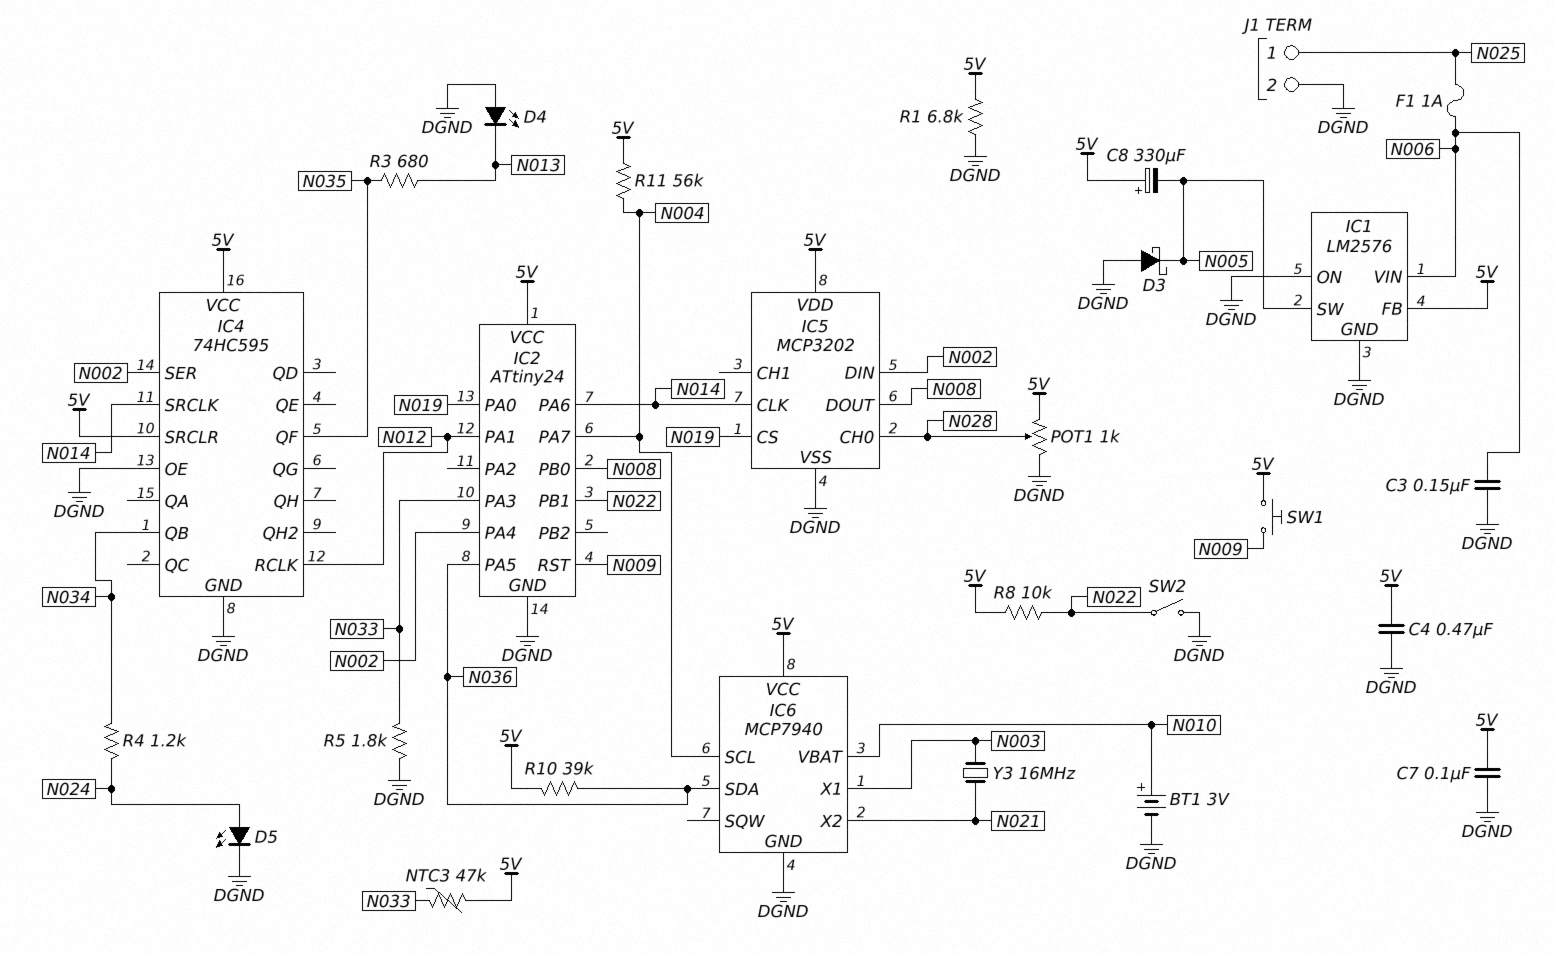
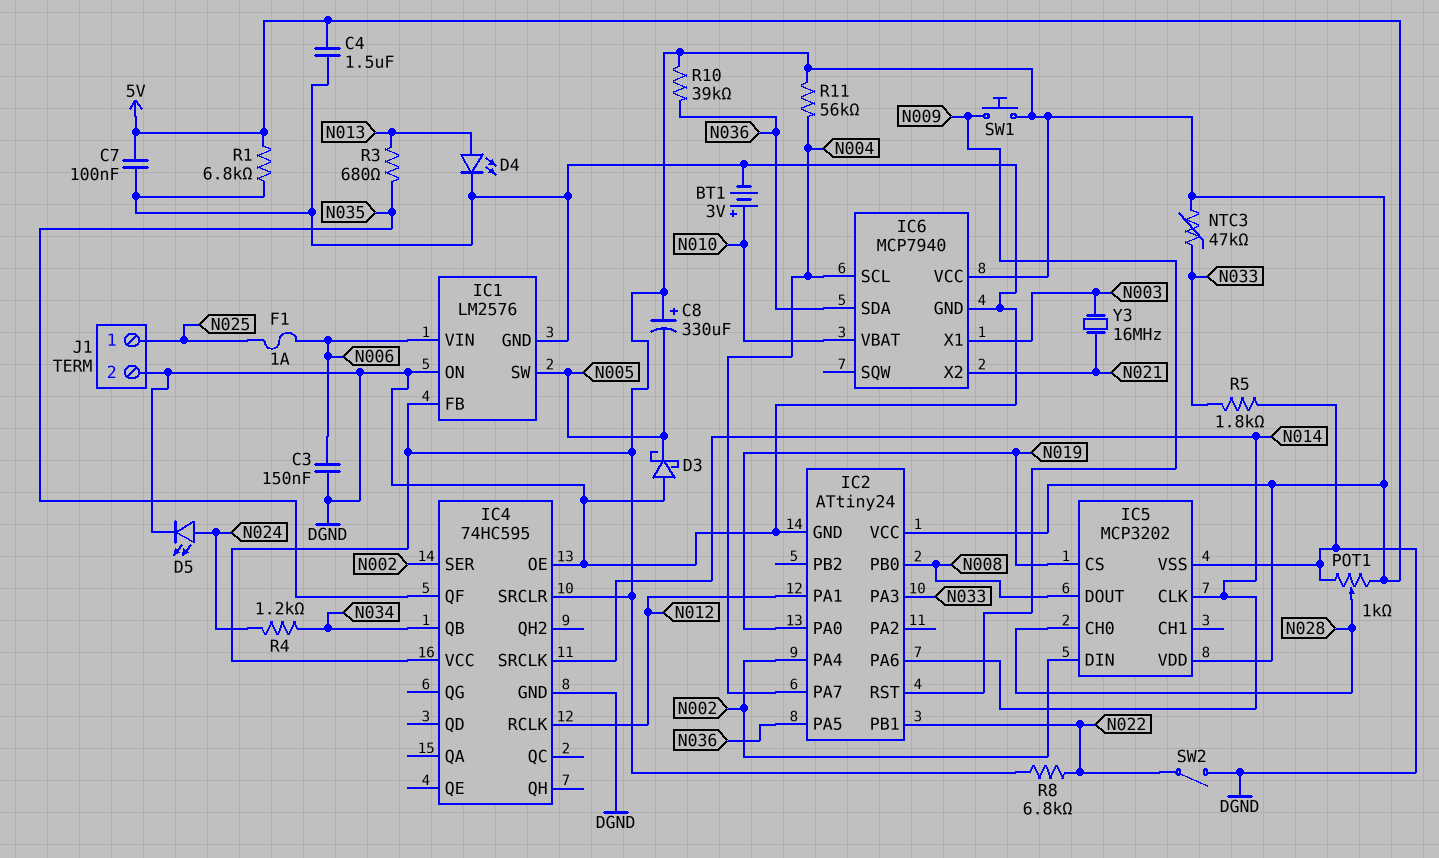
C4: 470nF (5V, DGND) -> 1.5uF (5V, DGND)
D4: LED (A DGND, K N013) -> LED (A N013, K DGND)
R8: 10k (5V, N022) -> 6.8k (5V, N022)

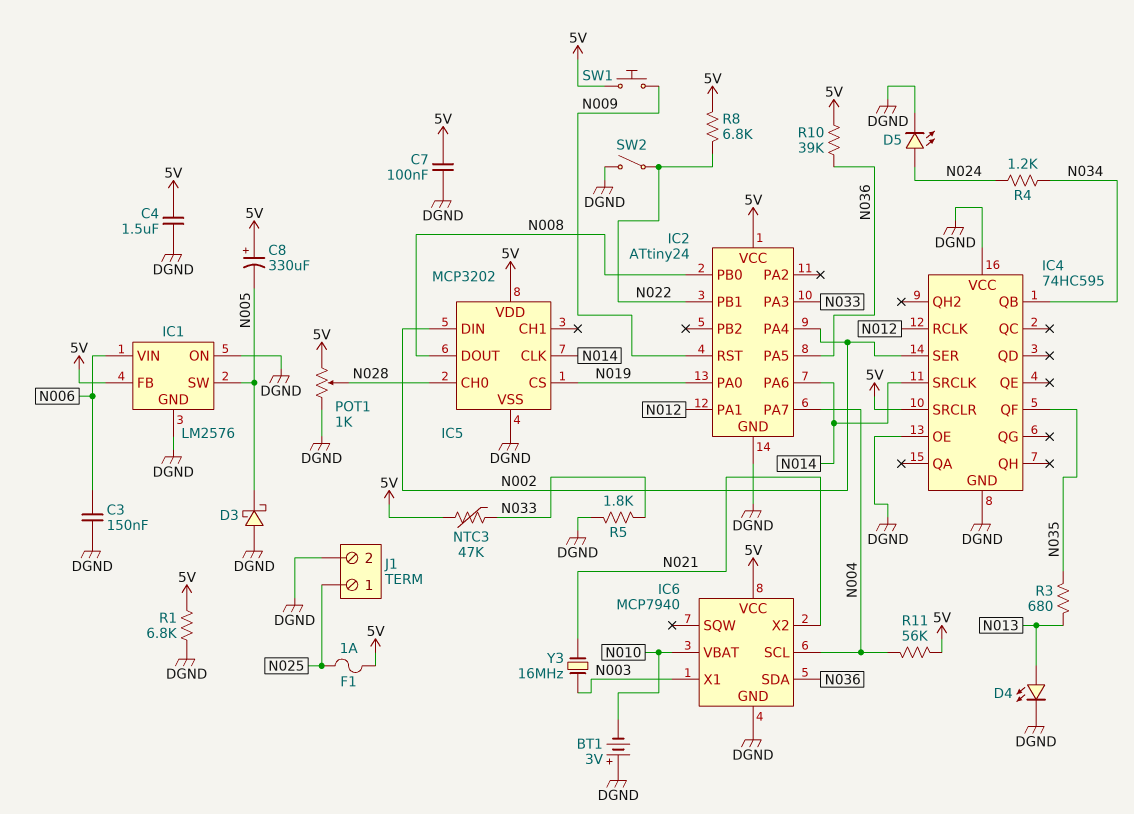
BT1: 3V (plus N010, minus DGND) -> 3V (plus DGND, minus N010)
F1: 1A (N006, N025) -> 1A (5V, N025)
IC4 pin VCC: 5V -> DGND

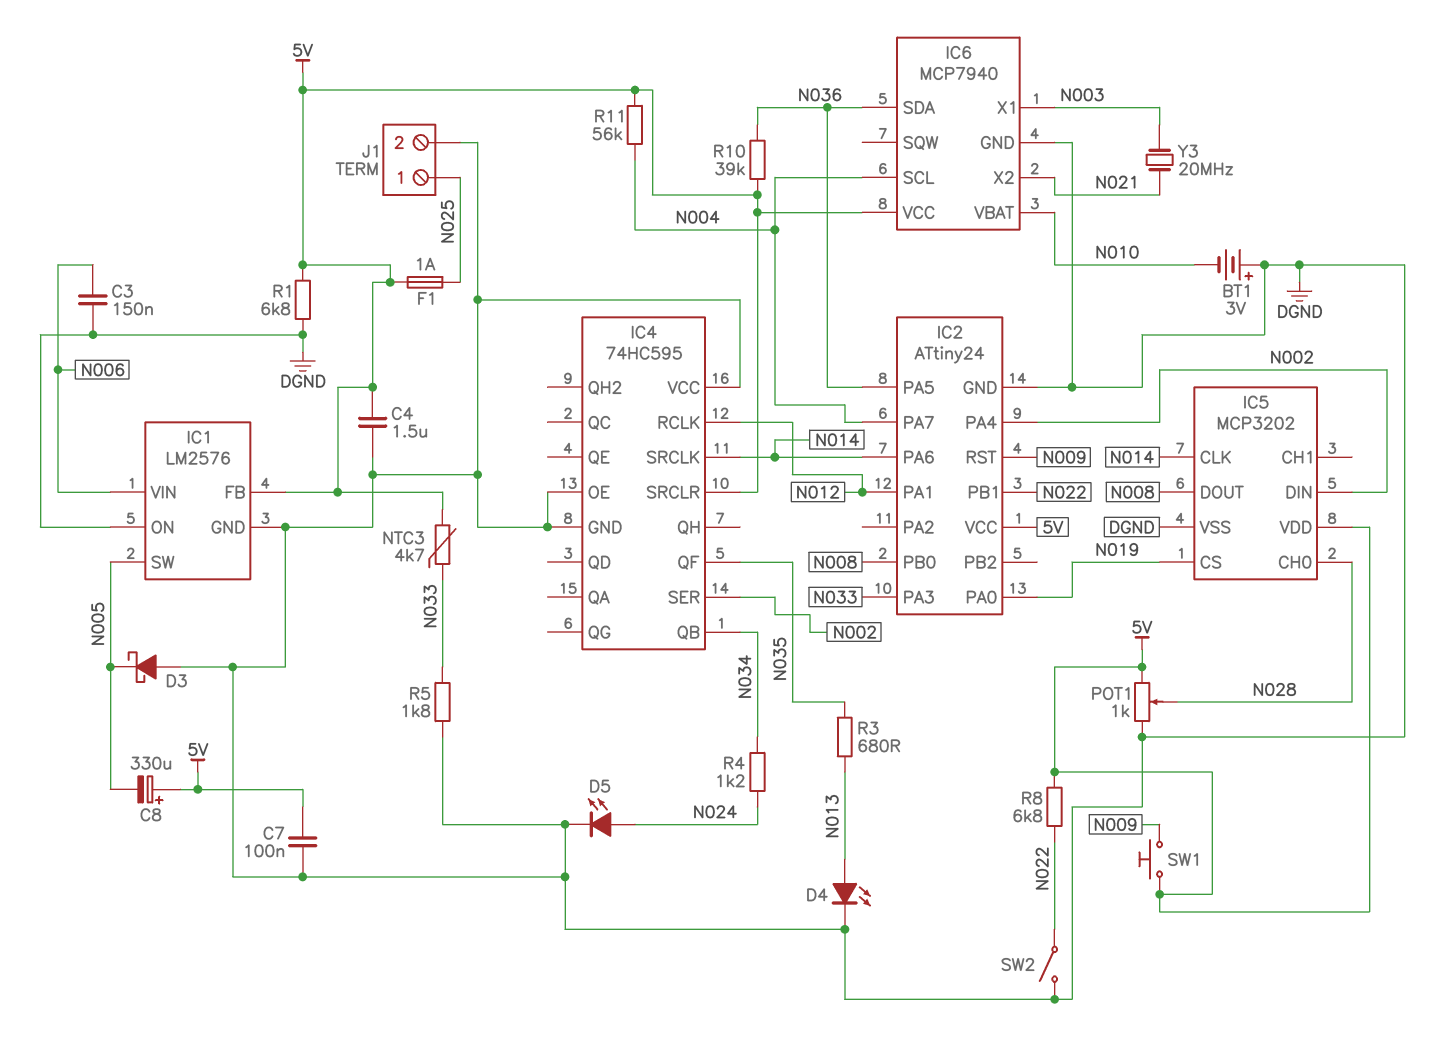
NTC3: 47k (5V, N033) -> 4.7k (5V, N033)
Y3: 16MHz (N003, N021) -> 20MHz (N003, N021)

